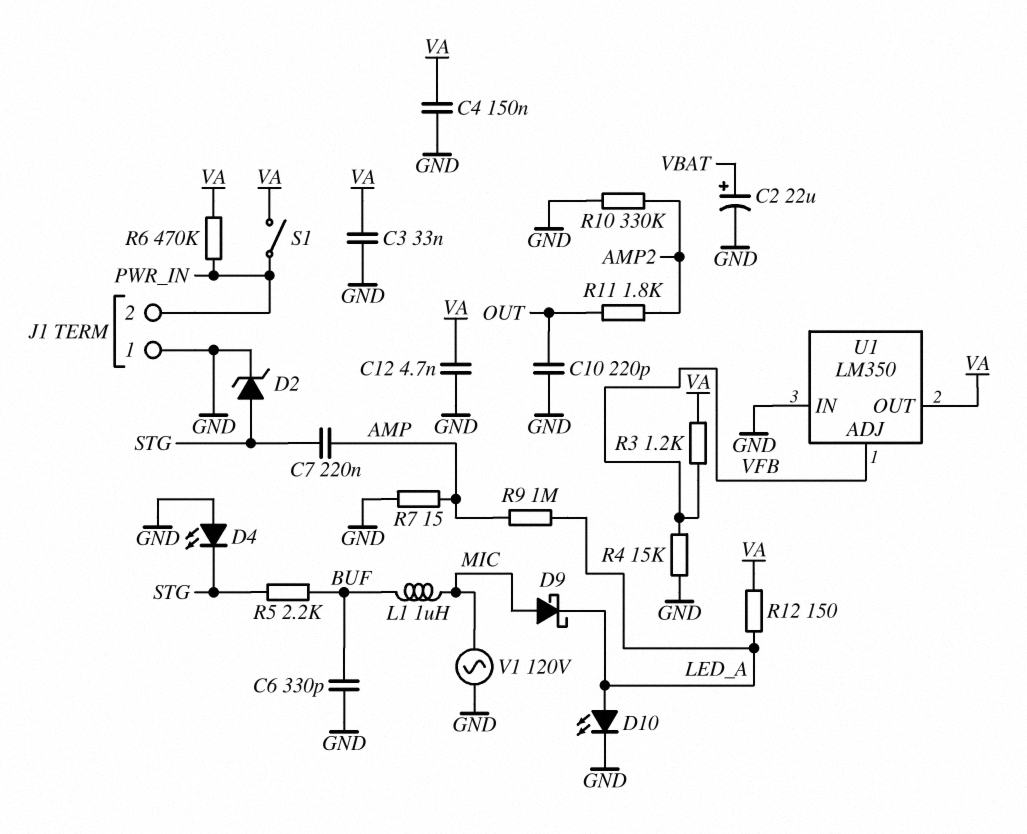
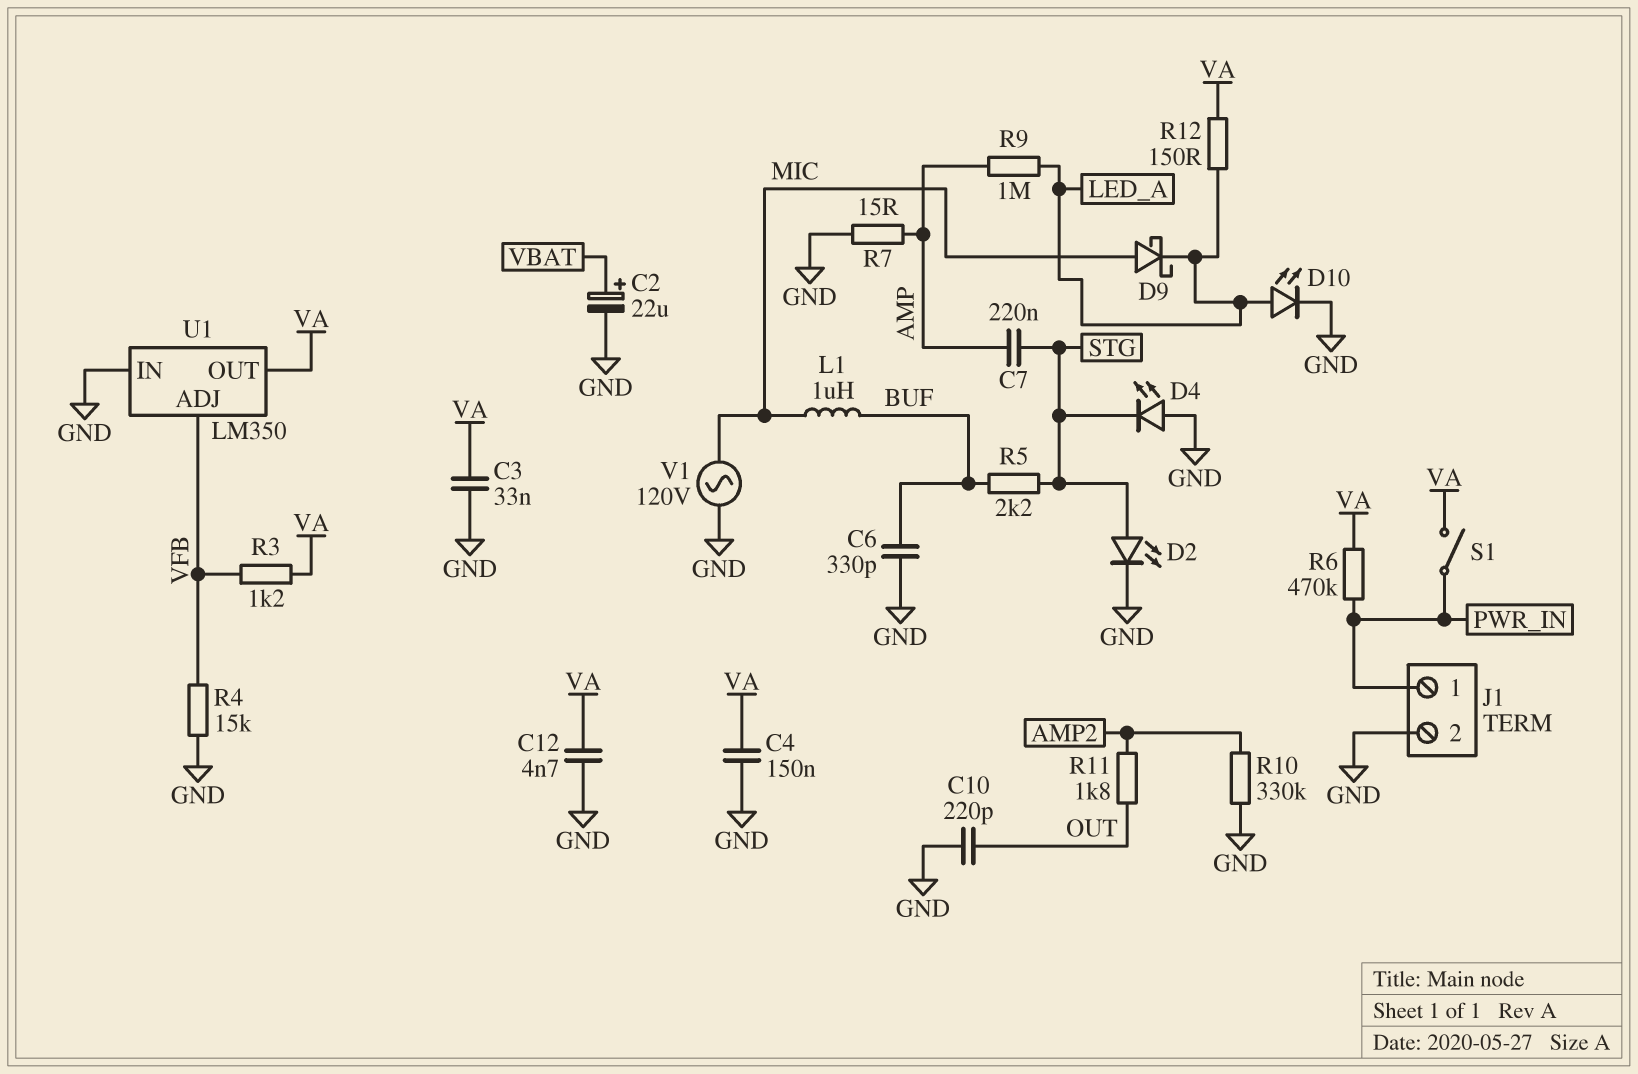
D2: zener (A STG, K GND) -> LED (A STG, K GND)
J1 pin 1: GND -> PWR_IN
J1 pin 2: PWR_IN -> GND

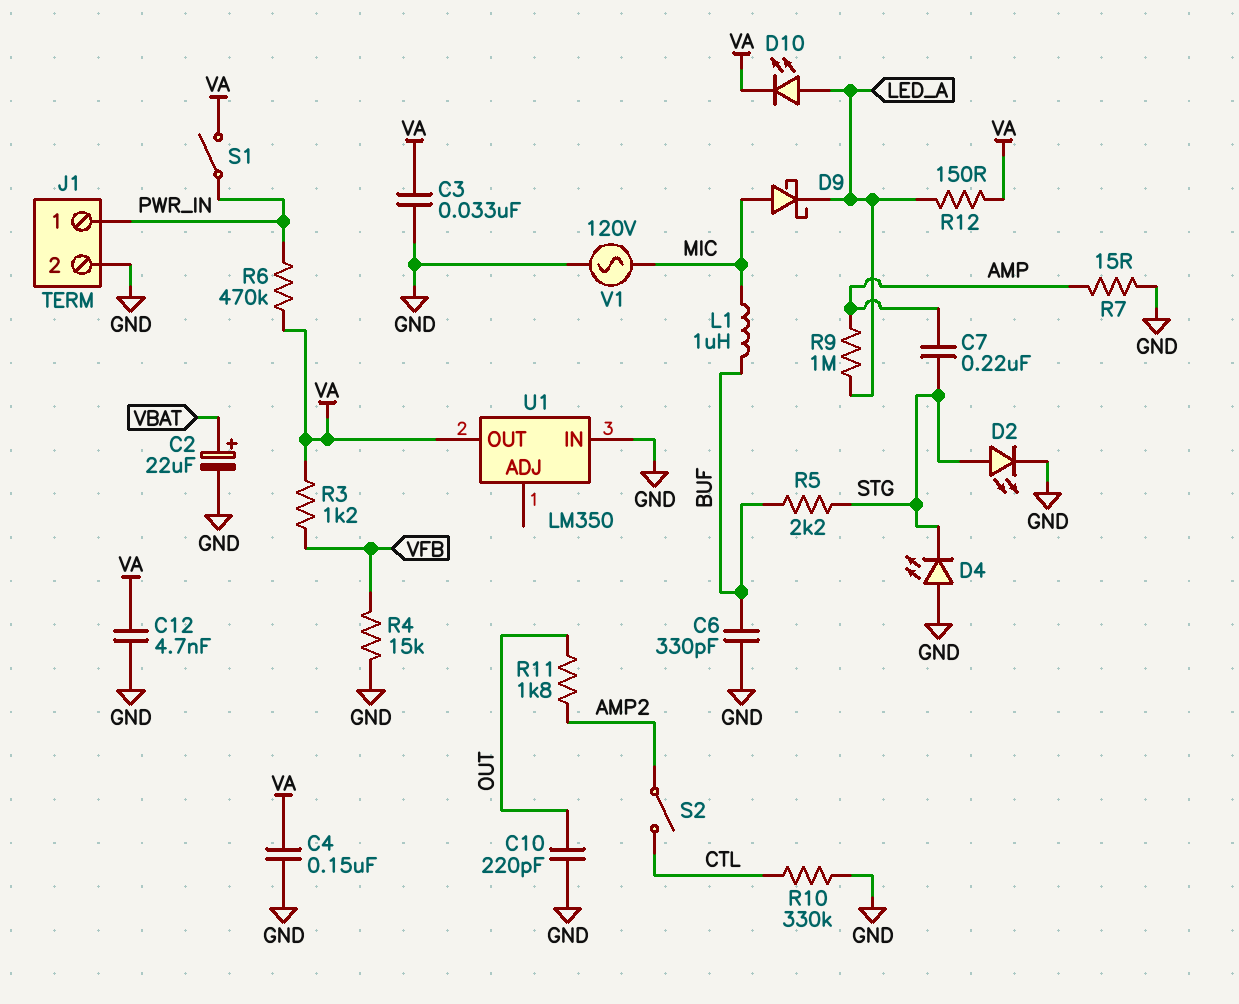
D10: LED (A LED_A, K GND) -> LED (A LED_A, K VA)
R10: 330k (AMP2, GND) -> 330k (CTL, GND)
S2: none -> switch (AMP2, CTL)
U1 pin ADJ: VFB -> none

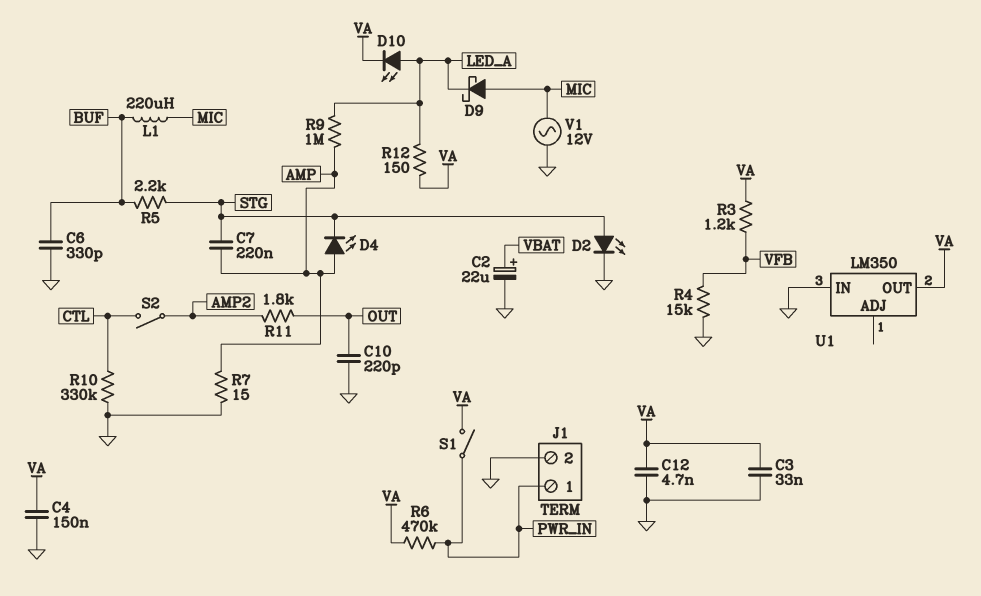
D4: LED (A GND, K STG) -> LED (A AMP, K STG)
L1: 1uH (BUF, MIC) -> 220uH (BUF, MIC)
V1: AC 120V (GND, MIC) -> AC 12V (GND, MIC)

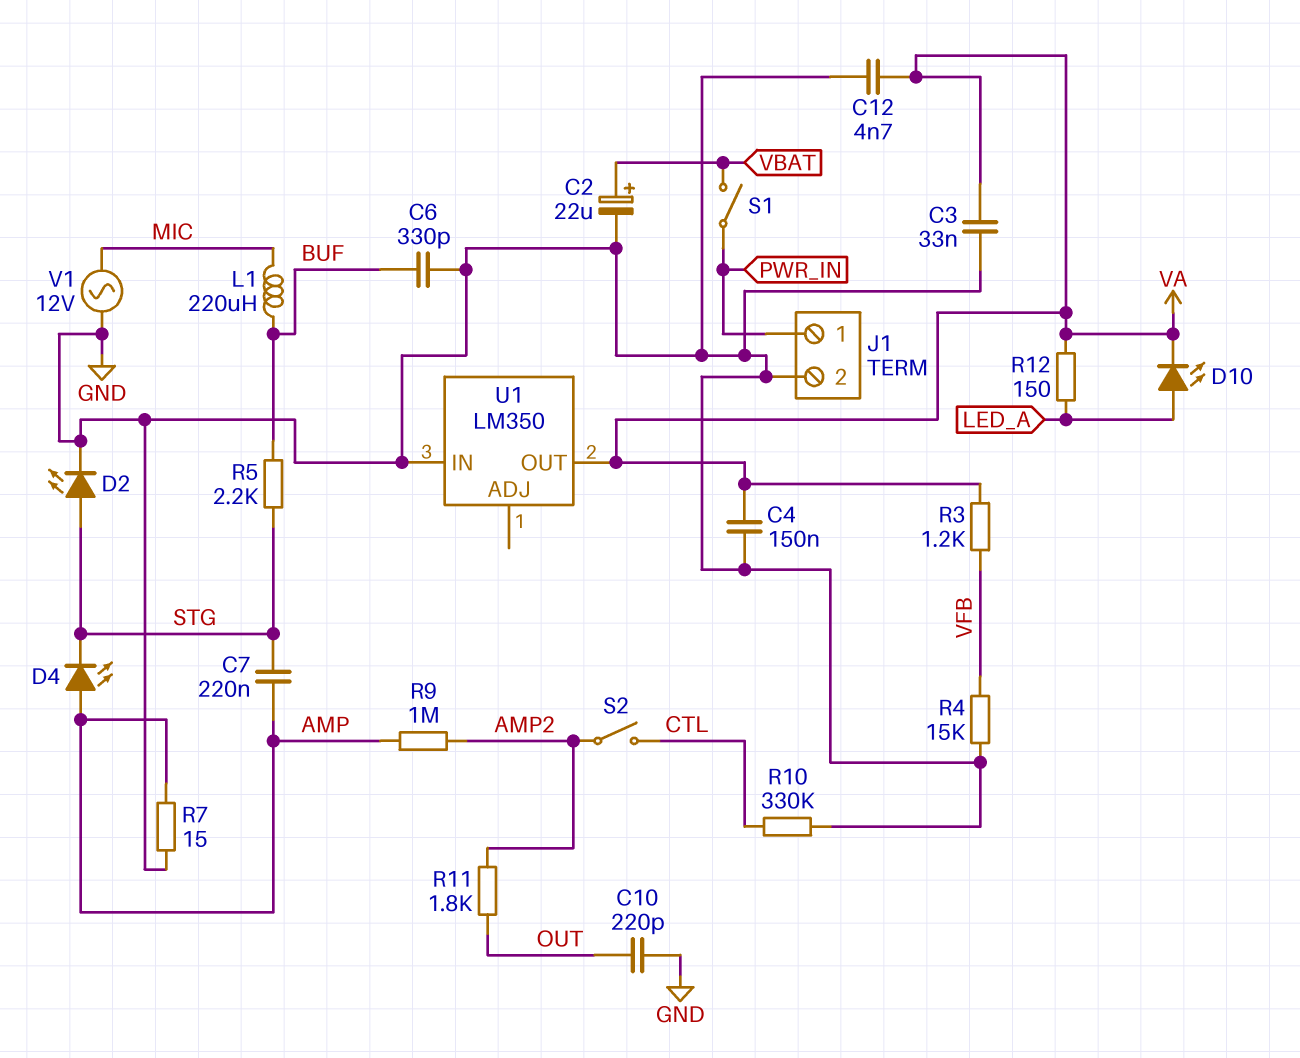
D9: schottky (A MIC, K LED_A) -> none
R6: 470k (PWR_IN, VA) -> none
R9: 1M (AMP, LED_A) -> 1M (AMP, AMP2)
S1: switch (PWR_IN, VA) -> switch (PWR_IN, VBAT)

